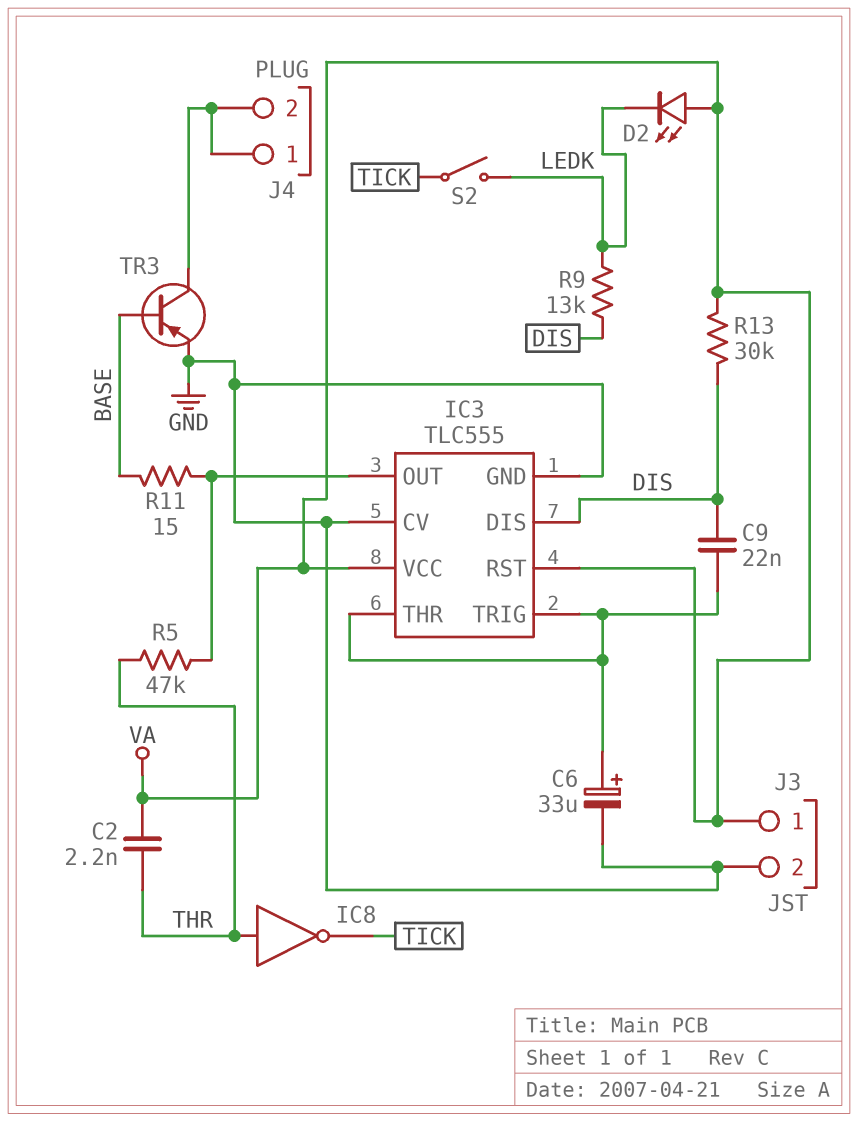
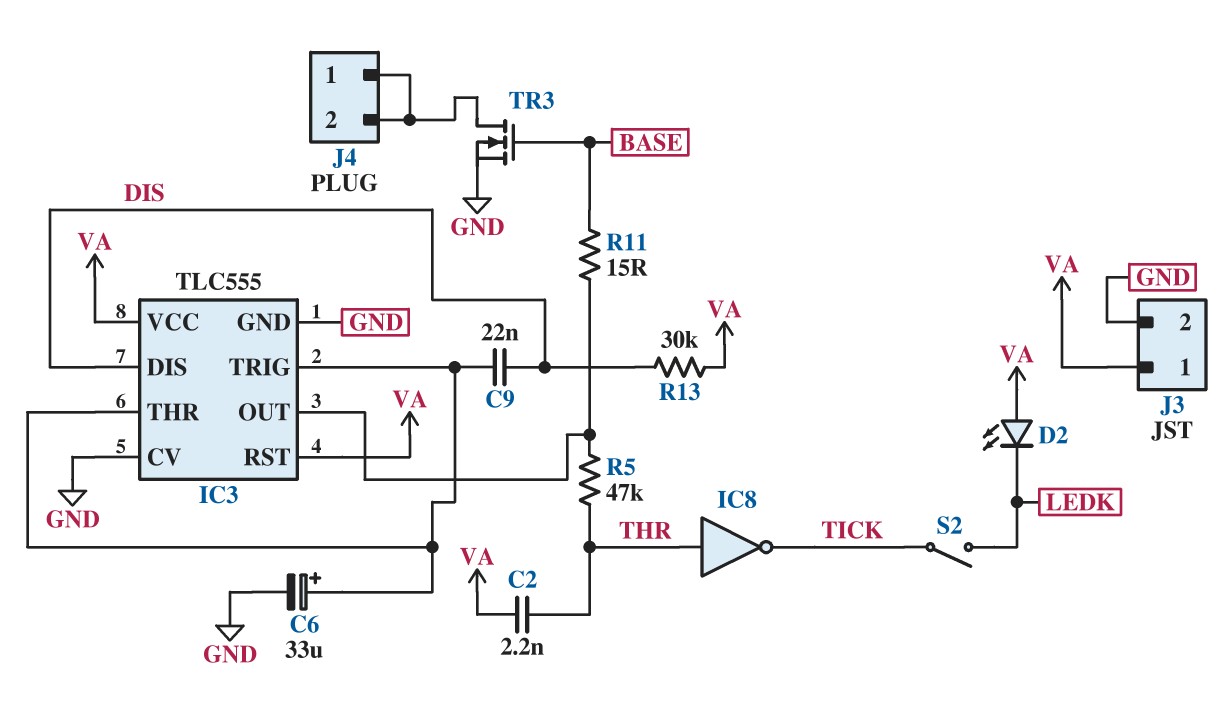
R9: 13k (DIS, LEDK) -> none
TR3: PNP (B BASE, C J4/1, E GND) -> NMOS (G BASE, D J4/1, S GND)

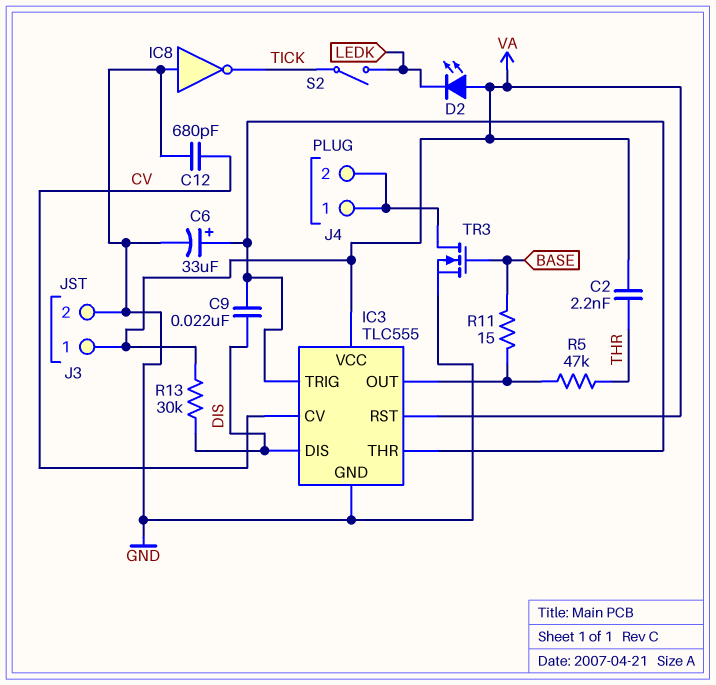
C12: none -> 680pF (CV, GND)
IC3 pin CV: GND -> CV
IC8: NOT (in THR, out TICK) -> NOT (in GND, out TICK)

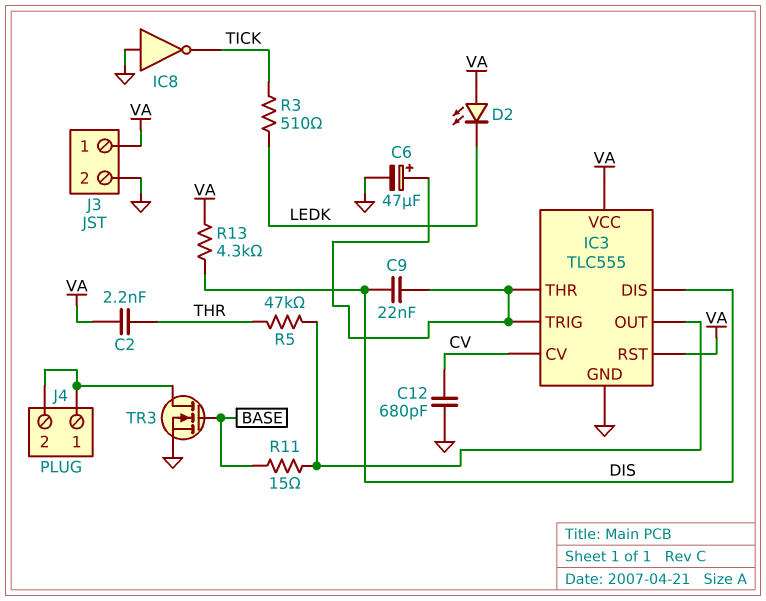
C6: 33uF (plus IC3/THR, minus GND) -> 47uF (plus IC3/THR, minus GND)
R3: none -> 510 (LEDK, TICK)
R13: 30k (DIS, VA) -> 4.3k (DIS, VA)
S2: switch (LEDK, TICK) -> none

